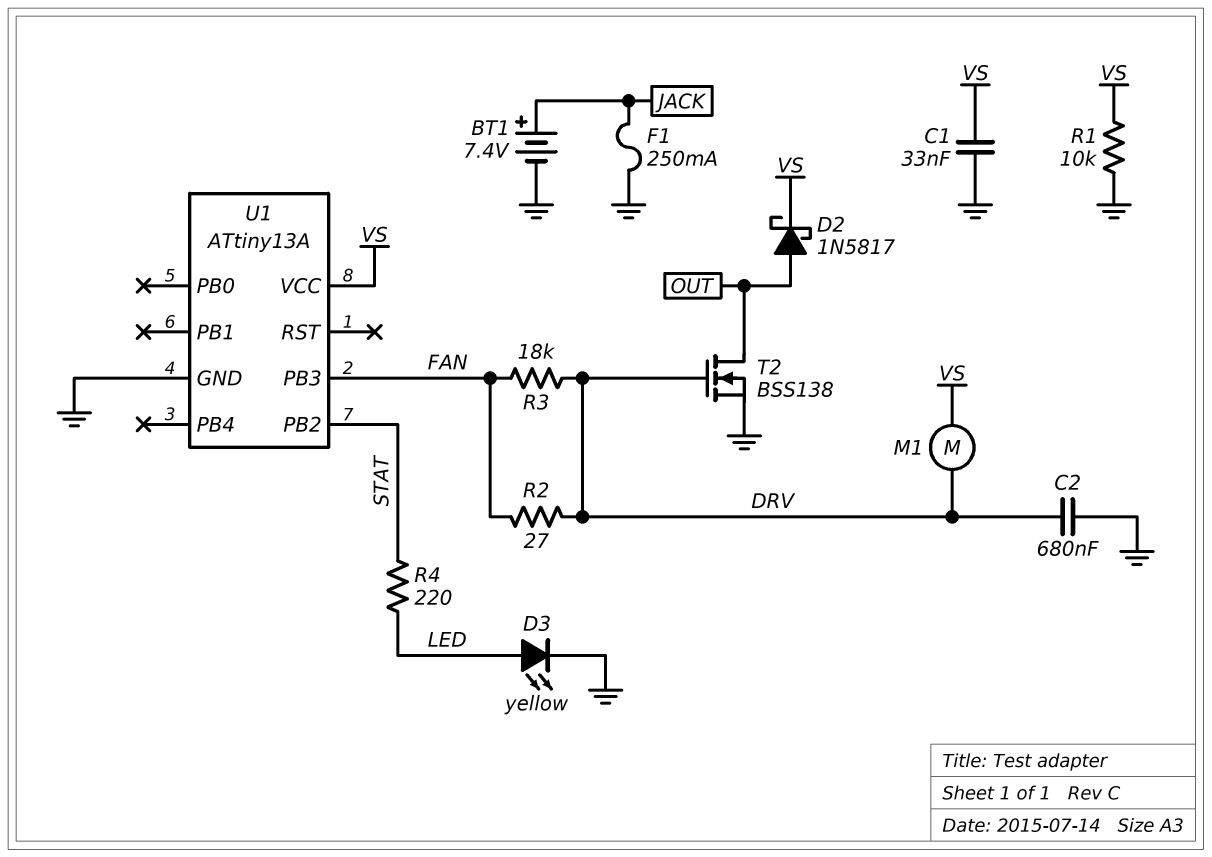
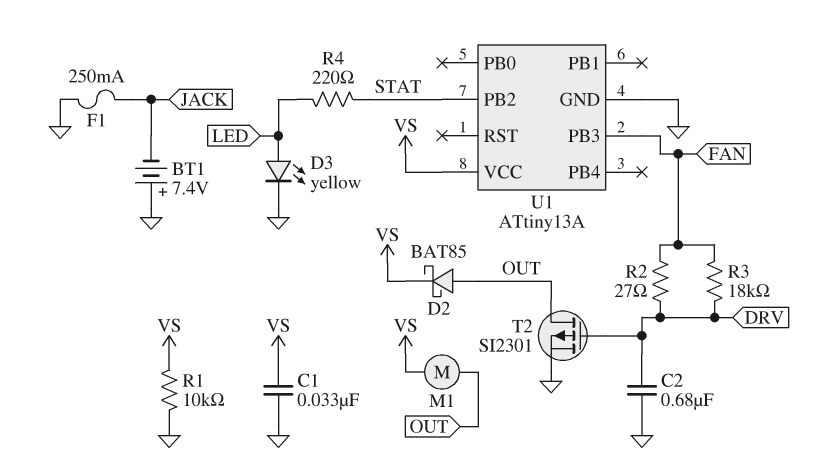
BT1: 7.4V (plus JACK, minus GND) -> 7.4V (plus GND, minus JACK)
D2: schottky 1N5817 (A OUT, K VS) -> schottky BAT85 (A OUT, K VS)
M1: motor (DRV, VS) -> motor (OUT, VS)
T2: NMOS BSS138 (G DRV, D OUT, S GND) -> PMOS SI2301 (G DRV, D OUT, S GND)

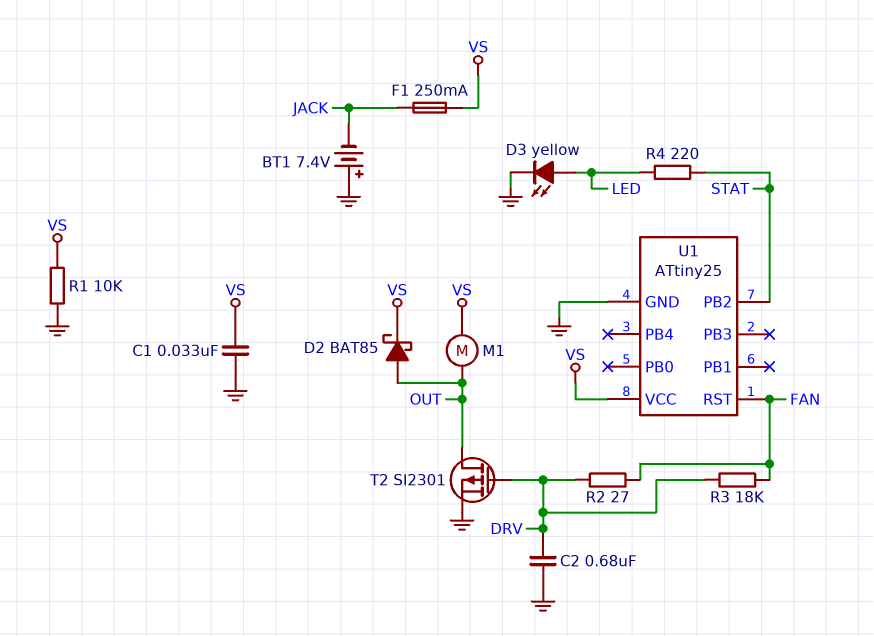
F1: 250mA (GND, JACK) -> 250mA (JACK, VS)
U1: ATtiny13A -> ATtiny25
U1 pin PB3: FAN -> none
U1 pin RST: none -> FAN

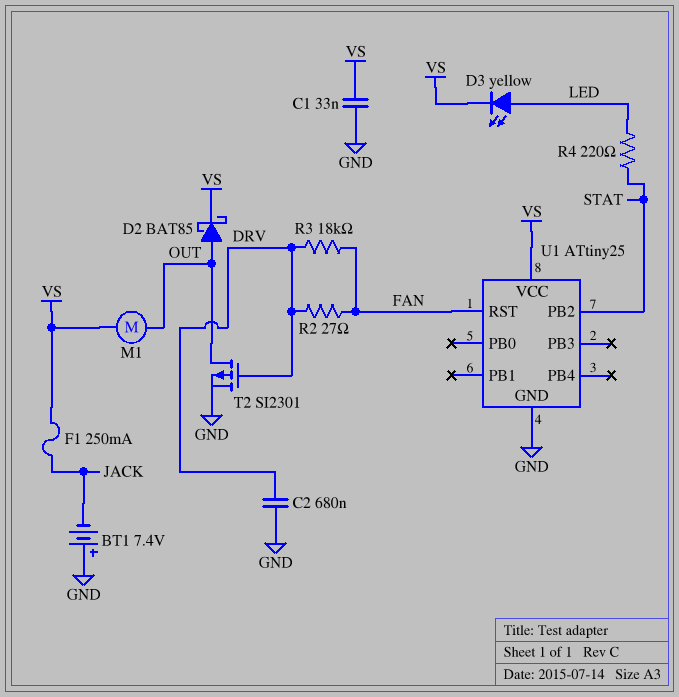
D3: LED yellow (A LED, K GND) -> LED yellow (A LED, K VS)
R1: 10k (GND, VS) -> none

